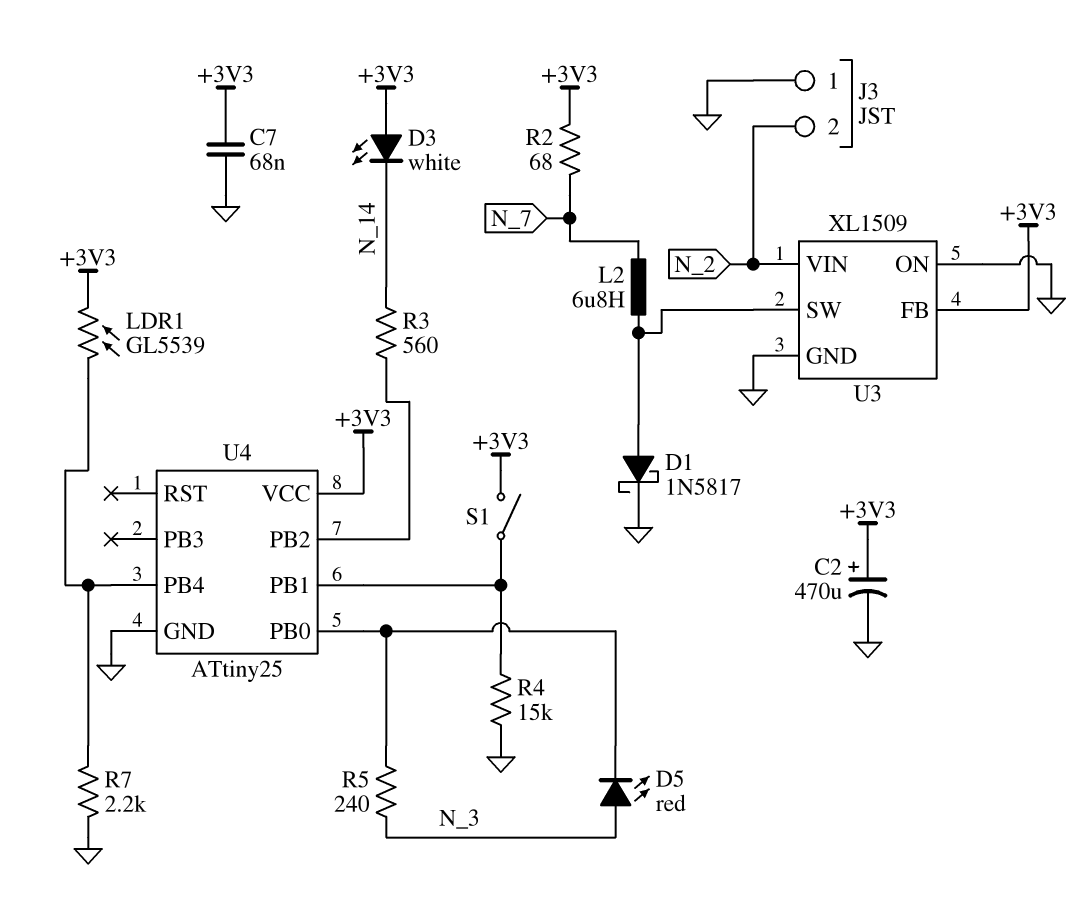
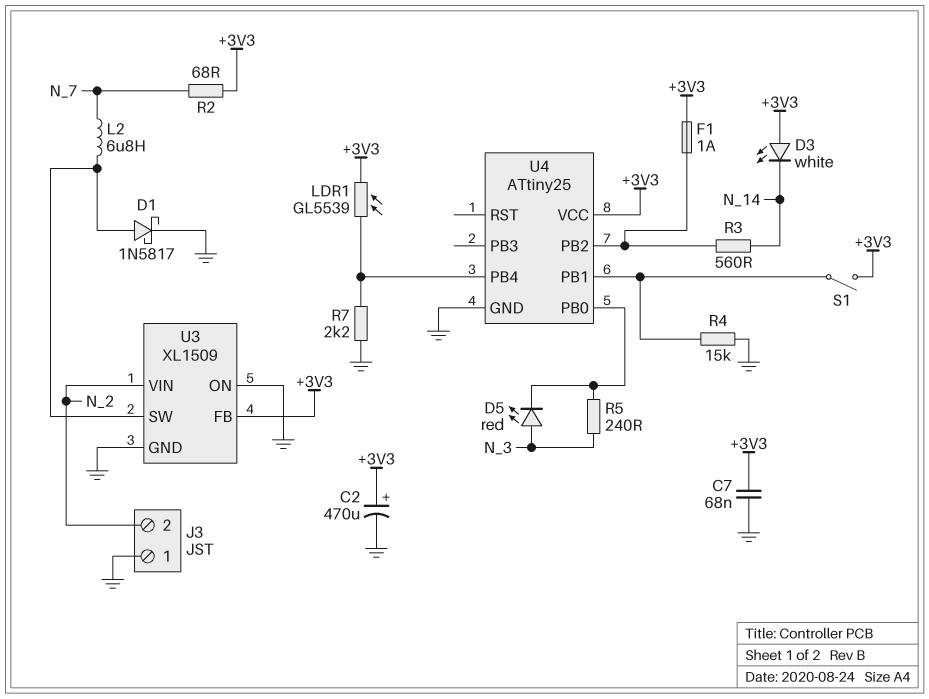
F1: none -> 1A (+3V3, U4/PB2)

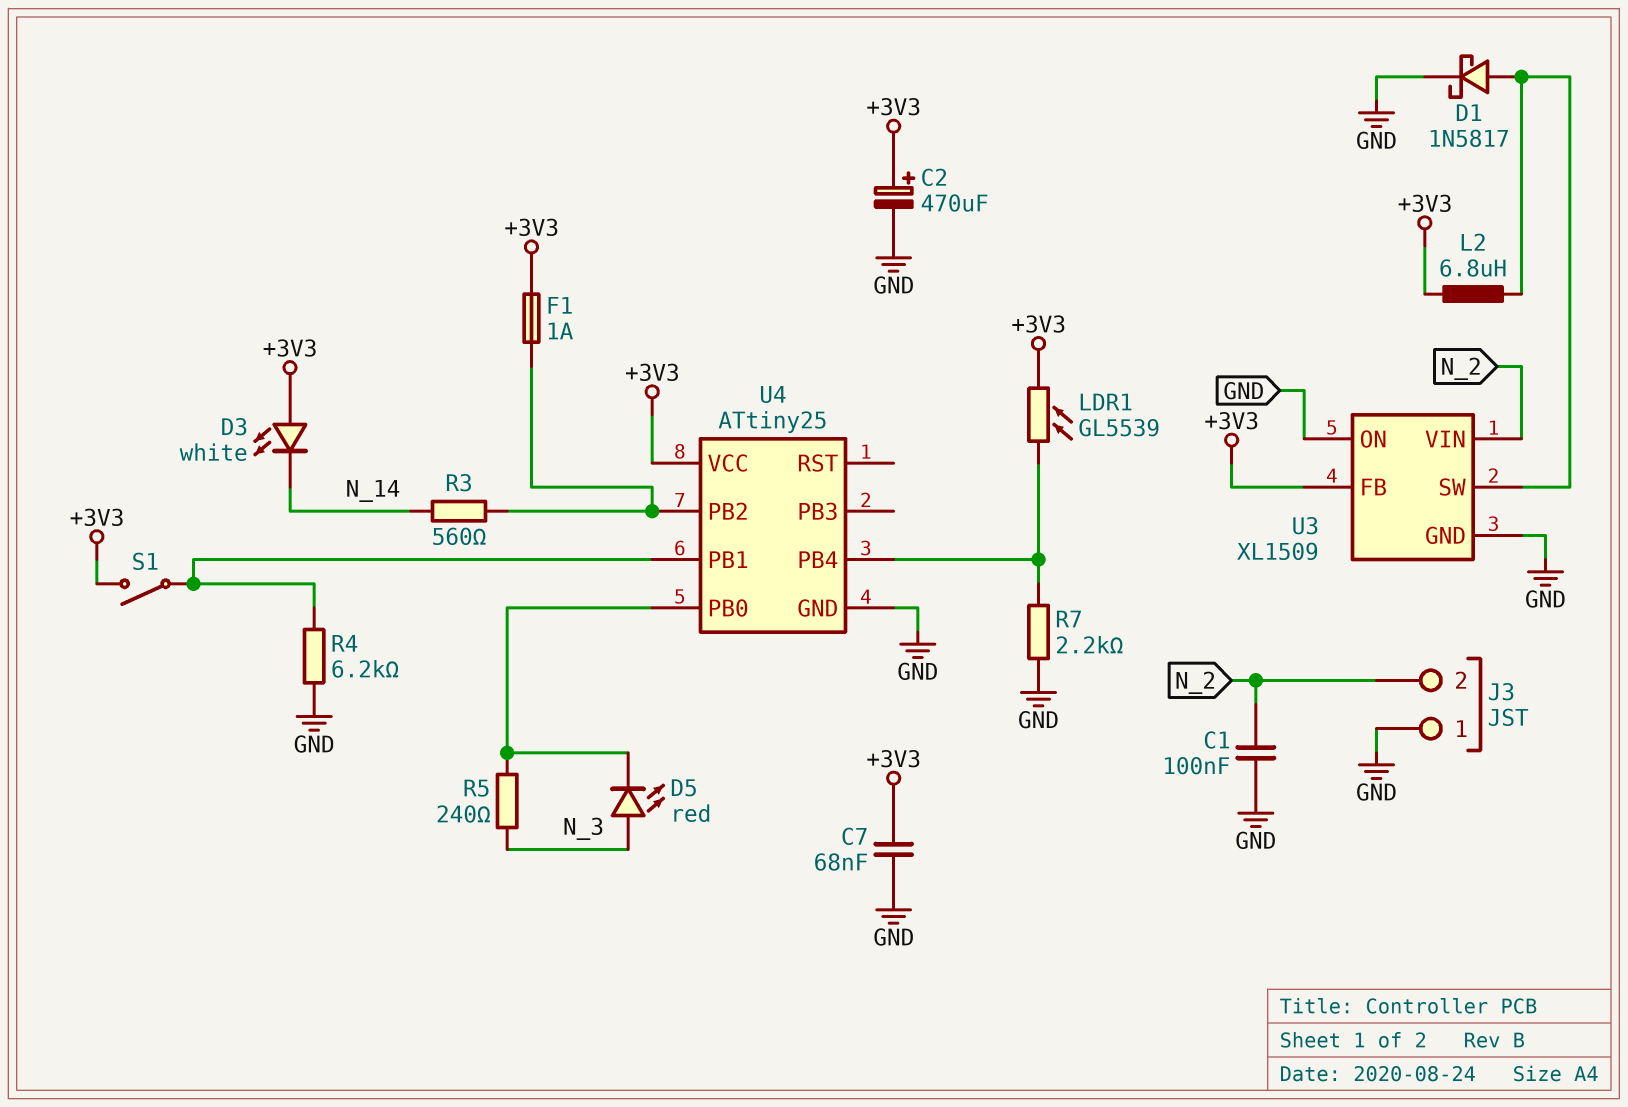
C1: none -> 100nF (GND, N_2)
L2: 6.8uH (N_7, U3/SW) -> 6.8uH (+3V3, U3/SW)
R2: 68 (+3V3, N_7) -> none
R4: 15k (GND, U4/PB1) -> 6.2k (GND, U4/PB1)

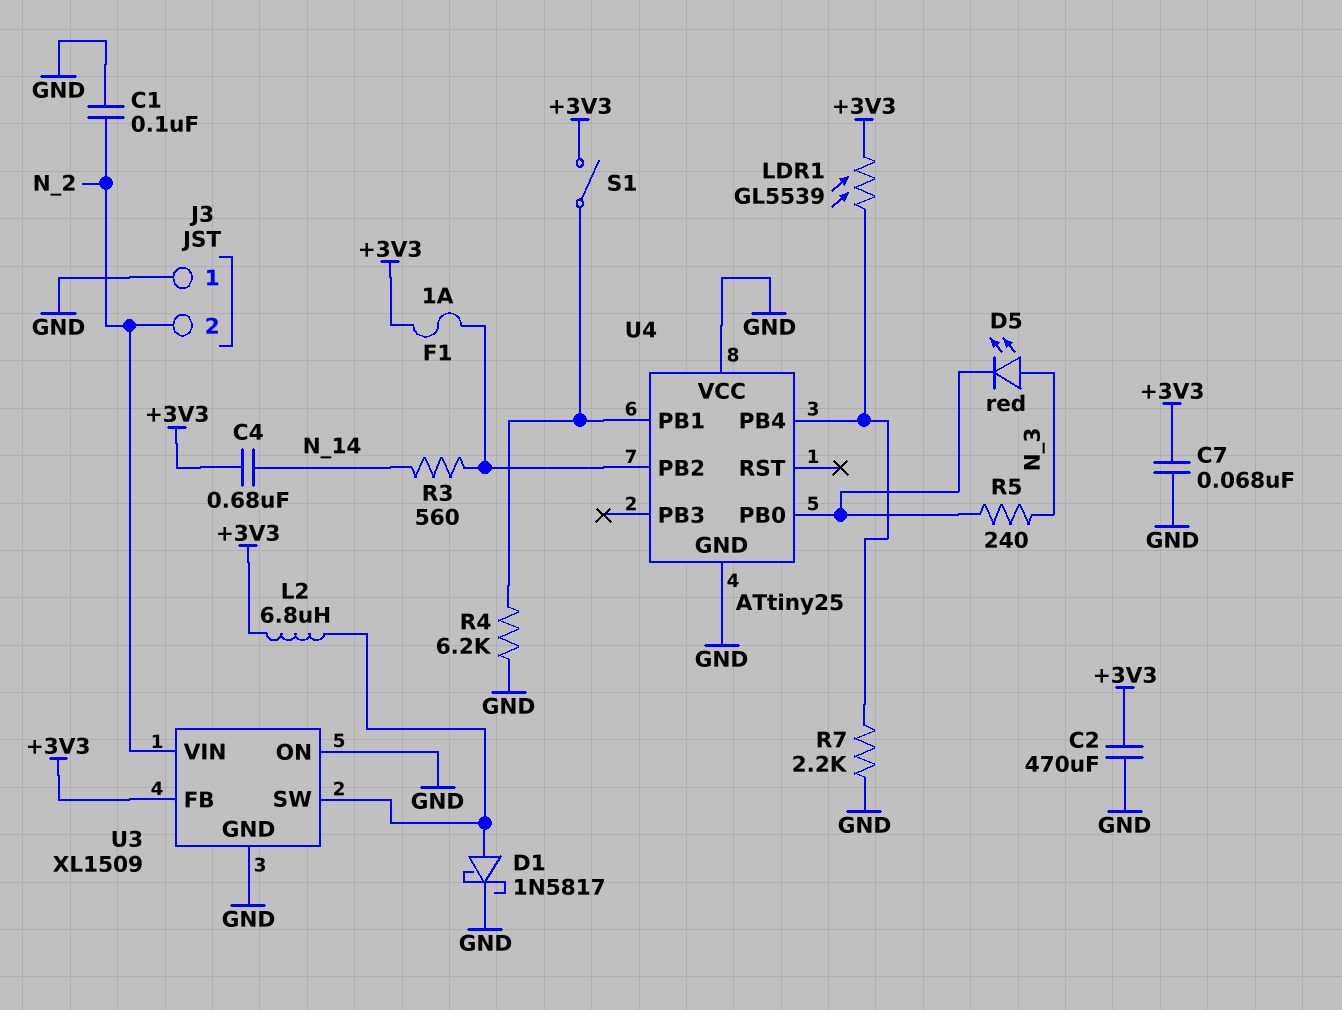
C2: 470uF (plus +3V3, minus GND) -> 470uF (+3V3, GND)
C4: none -> 680nF (+3V3, N_14)
D3: LED white (A +3V3, K N_14) -> none
U4 pin VCC: +3V3 -> GND

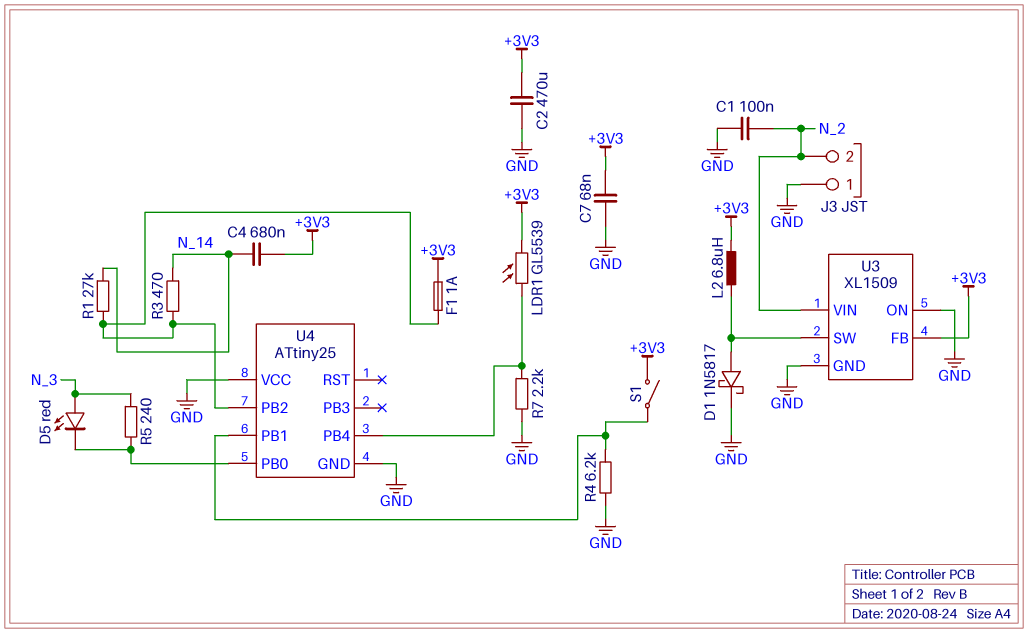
R1: none -> 27k (N_14, U4/PB2)
R3: 560 (N_14, U4/PB2) -> 470 (N_14, U4/PB2)

